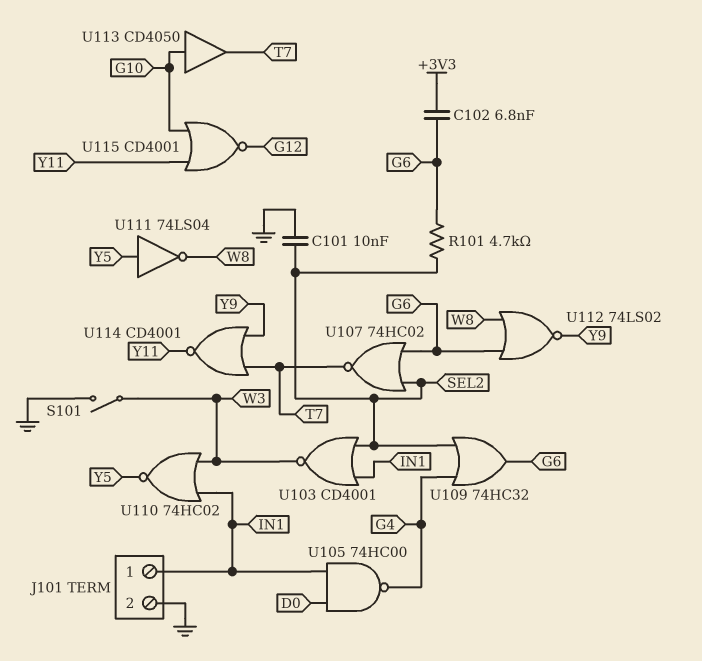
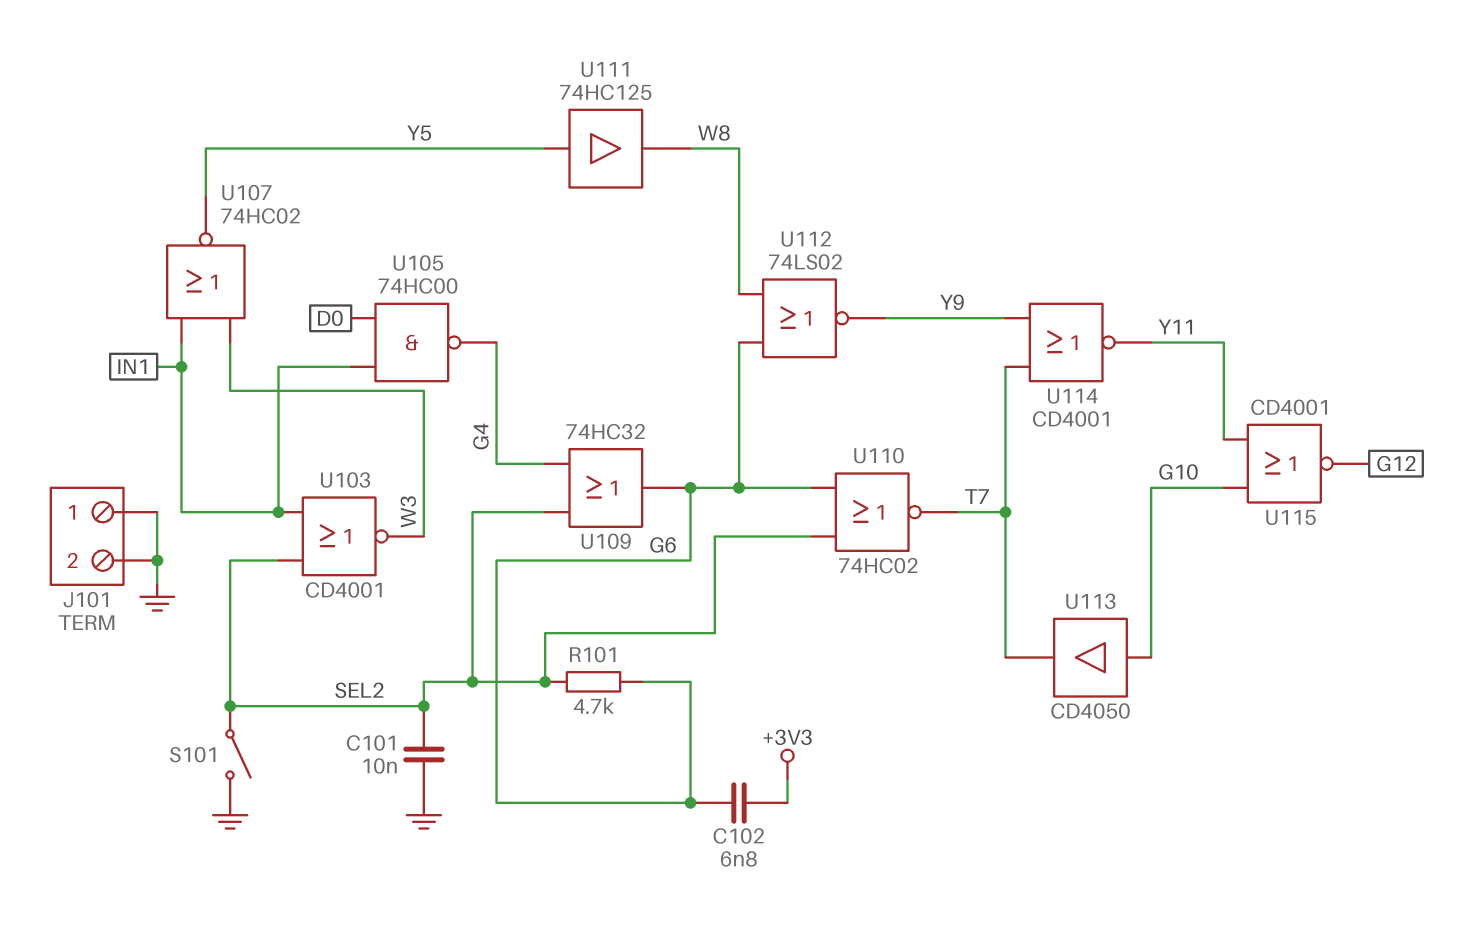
J101 pin 1: IN1 -> GND
S101: switch (GND, W3) -> switch (GND, SEL2)
U107: NOR 74HC02 (in G6, in SEL2, out T7) -> NOR 74HC02 (in IN1, in W3, out Y5)
U110: NOR 74HC02 (in IN1, in W3, out Y5) -> NOR 74HC02 (in G6, in SEL2, out T7)
U111: NOT 74LS04 (in Y5, out W8) -> buffer 74HC125 (in Y5, out W8)

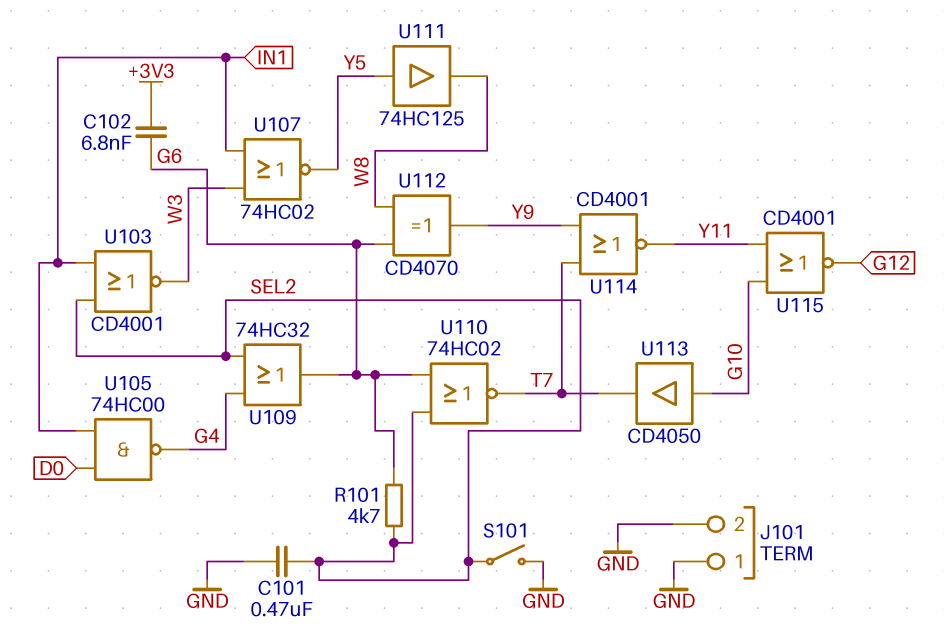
C101: 10nF (GND, SEL2) -> 470nF (GND, SEL2)
U112: NOR 74LS02 (in G6, in W8, out Y9) -> XOR CD4070 (in G6, in W8, out Y9)

